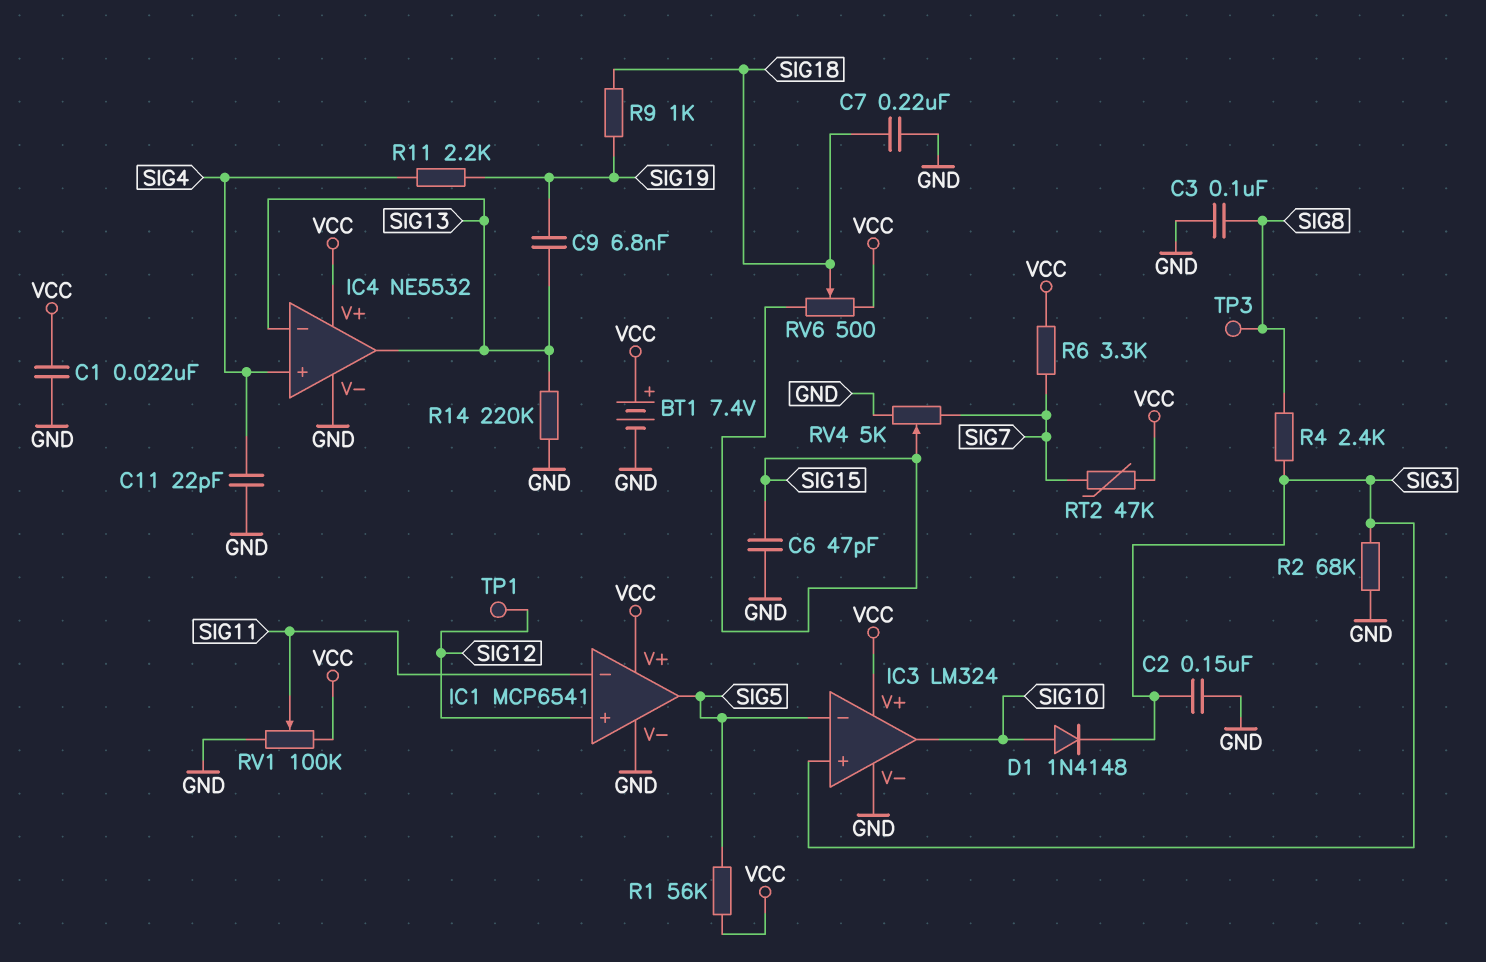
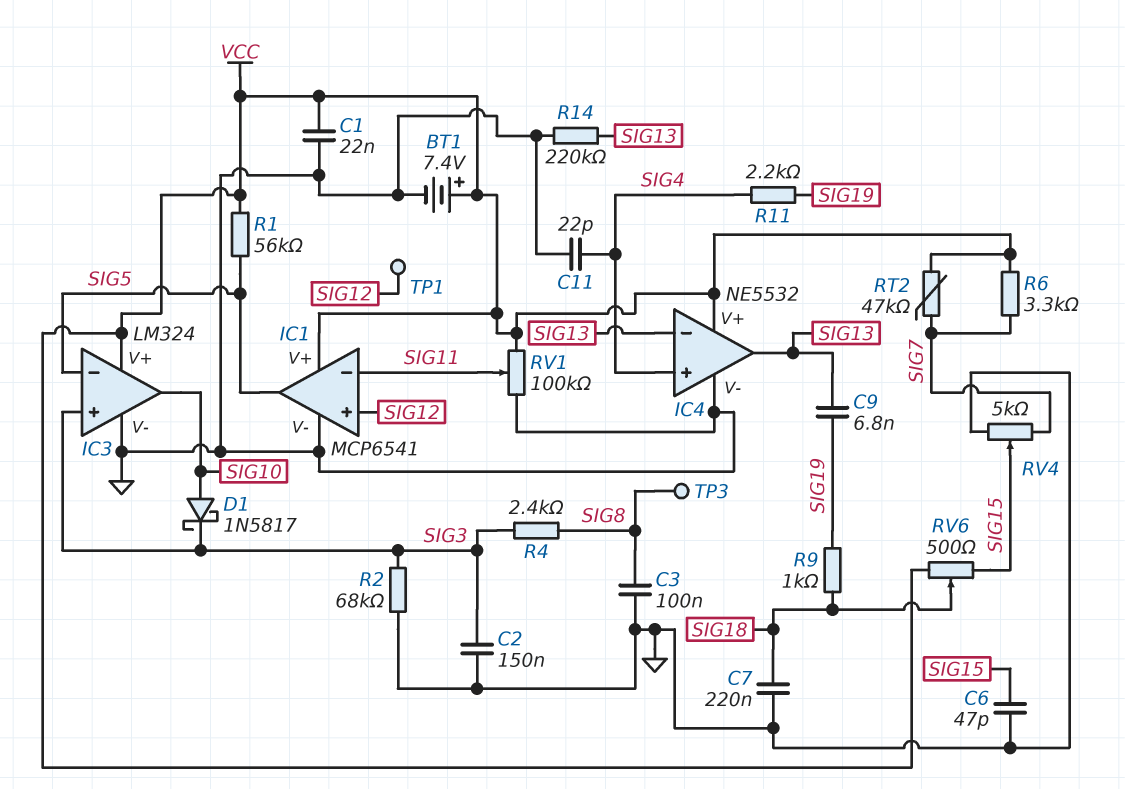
D1: diode 1N4148 (A SIG10, K SIG3) -> schottky 1N5817 (A SIG10, K SIG3)

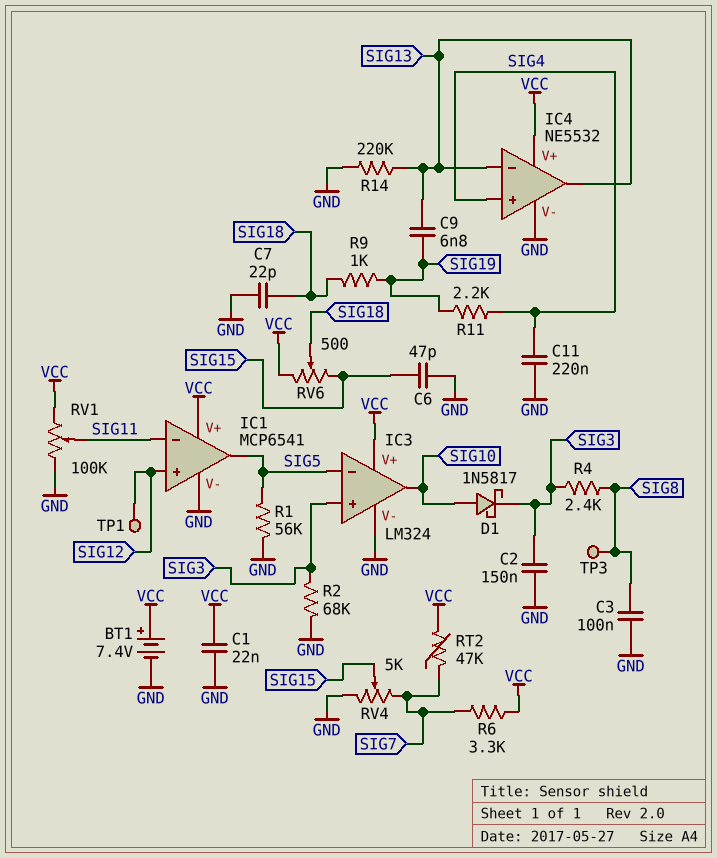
C7: 220nF (GND, SIG18) -> 22pF (GND, SIG18)
C11: 22pF (GND, SIG4) -> 220nF (GND, SIG4)
R1: 56k (SIG5, VCC) -> 56k (GND, SIG5)

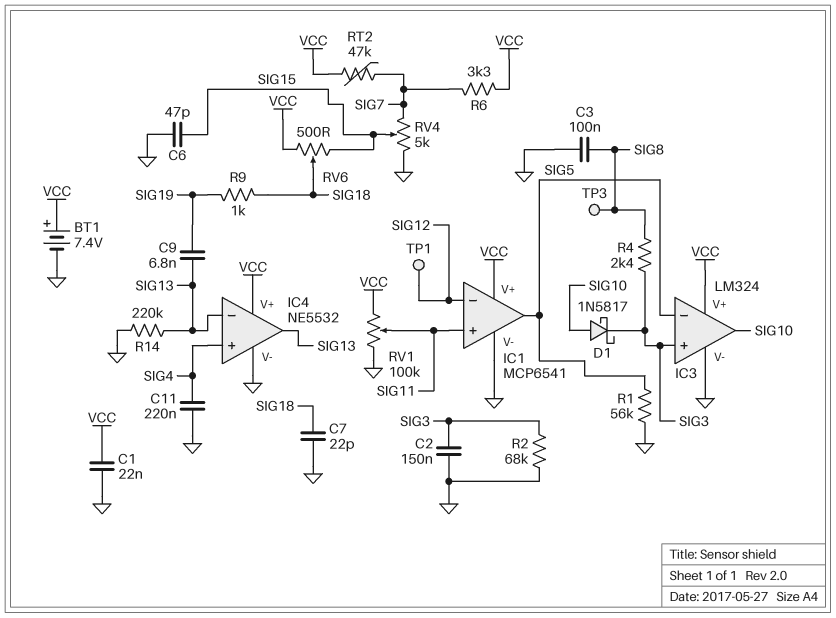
IC1 pin in+: SIG12 -> SIG11
IC1 pin in-: SIG11 -> SIG12
R11: 2.2k (SIG4, SIG19) -> none

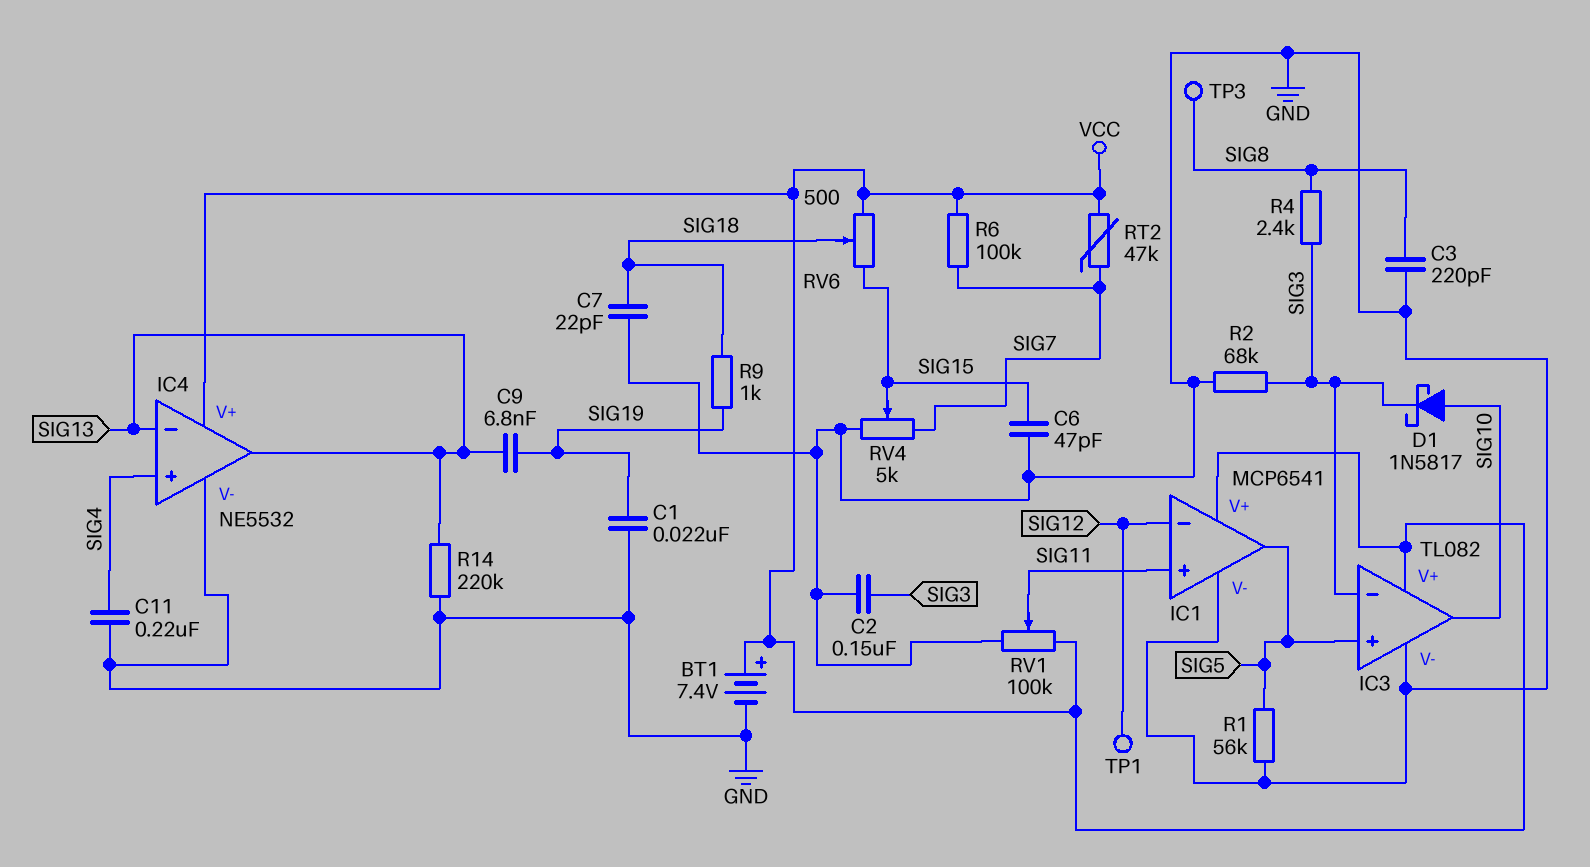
C1: 22nF (GND, VCC) -> 22nF (GND, SIG19)
C3: 100nF (GND, SIG8) -> 220pF (GND, SIG8)
IC3: LM324 -> TL082
IC3 pin in+: SIG3 -> SIG5
IC3 pin in-: SIG5 -> SIG3
R6: 3.3k (SIG7, VCC) -> 100k (SIG7, VCC)

